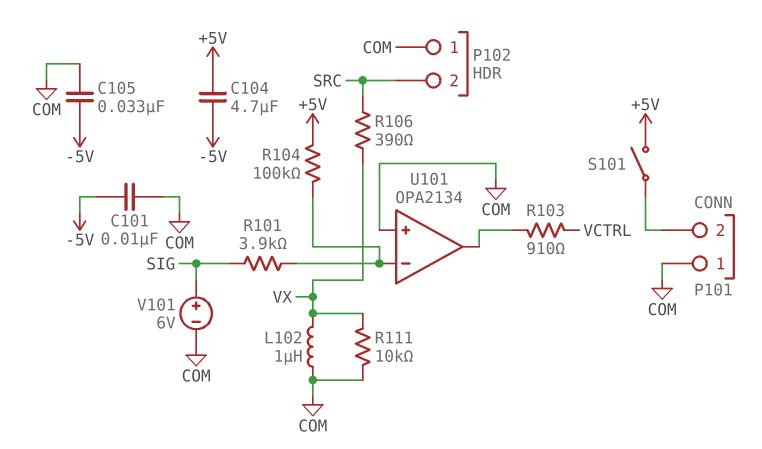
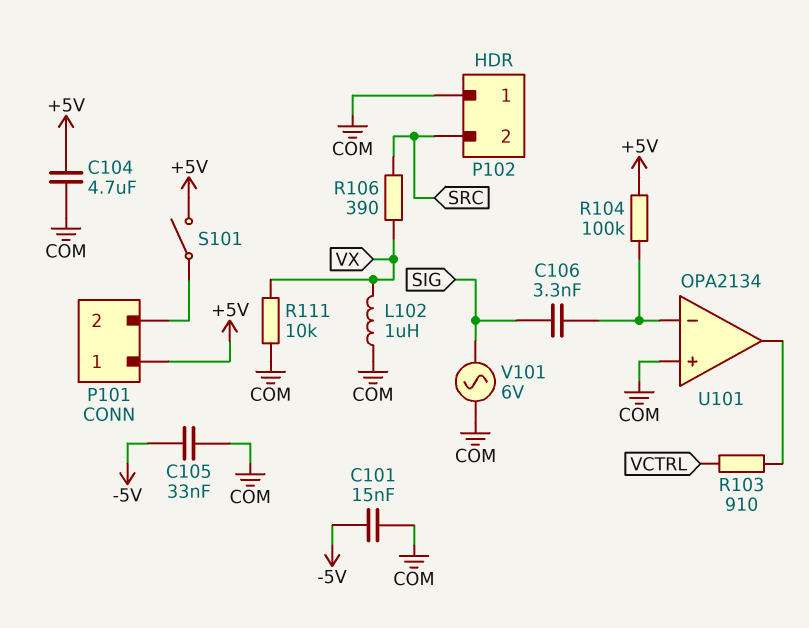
C101: 10nF (-5V, COM) -> 15nF (-5V, COM)
C104: 4.7uF (+5V, -5V) -> 4.7uF (+5V, COM)
C106: none -> 3.3nF (SIG, U101/in-)
P101 pin 1: COM -> +5V
R101: 3.9k (SIG, U101/in-) -> none
V101: 6V (plus SIG, minus COM) -> AC 6V (COM, SIG)

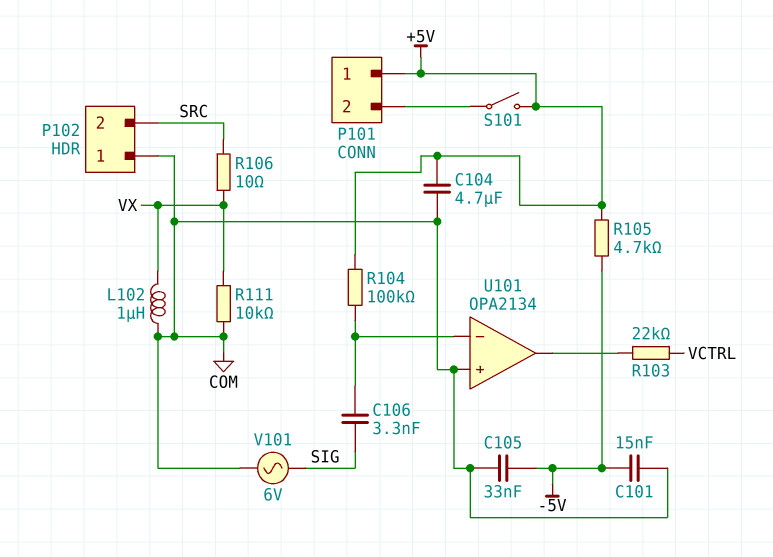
R103: 910 (U101/out, VCTRL) -> 22k (U101/out, VCTRL)
R105: none -> 4.7k (+5V, -5V)
R106: 390 (SRC, VX) -> 10 (SRC, VX)

